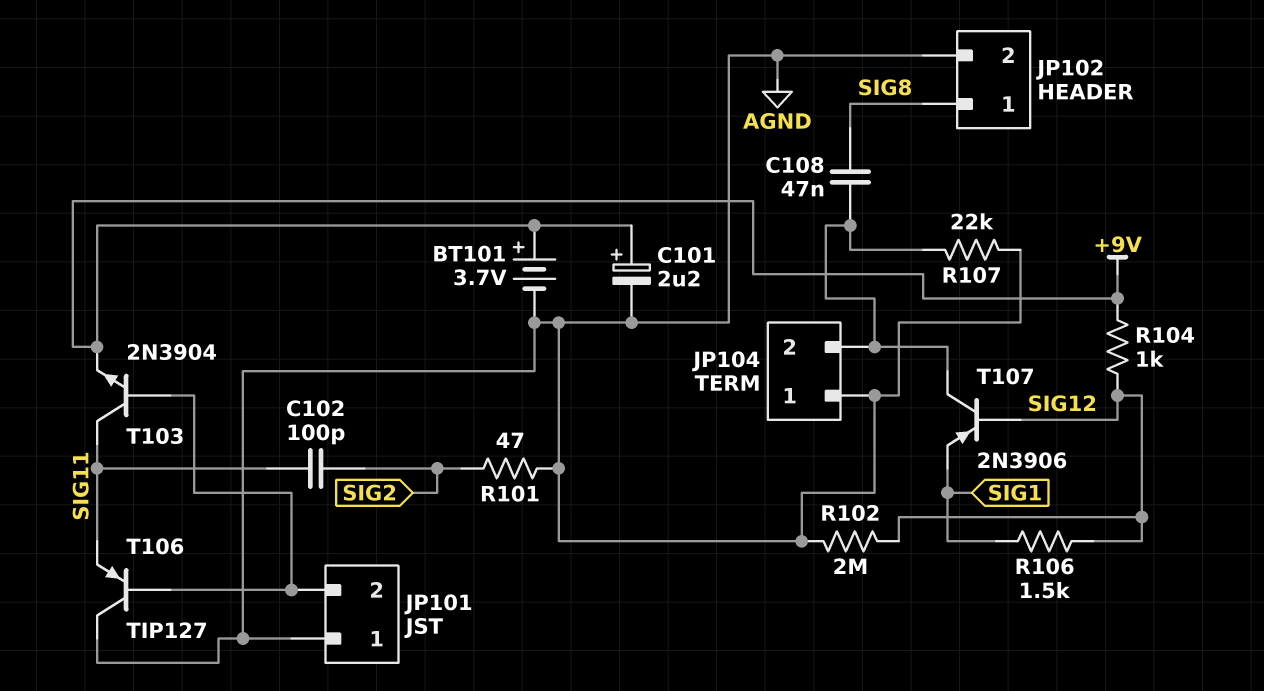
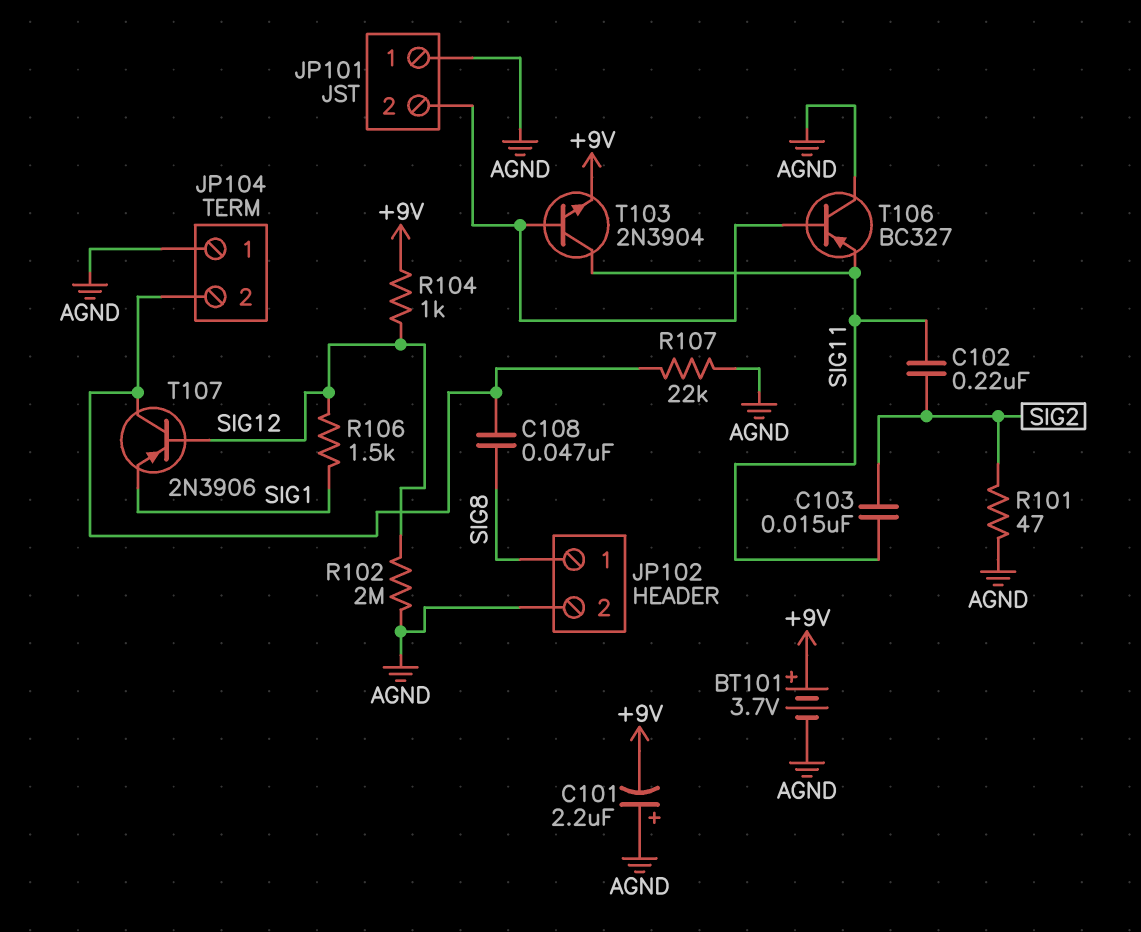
C101: 2.2uF (plus +9V, minus AGND) -> 2.2uF (plus AGND, minus +9V)
C102: 100pF (SIG2, SIG11) -> 220nF (SIG2, SIG11)
C103: none -> 15nF (SIG2, SIG11)
T106: PNP TIP127 (B JP101/2, C AGND, E SIG11) -> PNP BC327 (B JP101/2, C AGND, E SIG11)

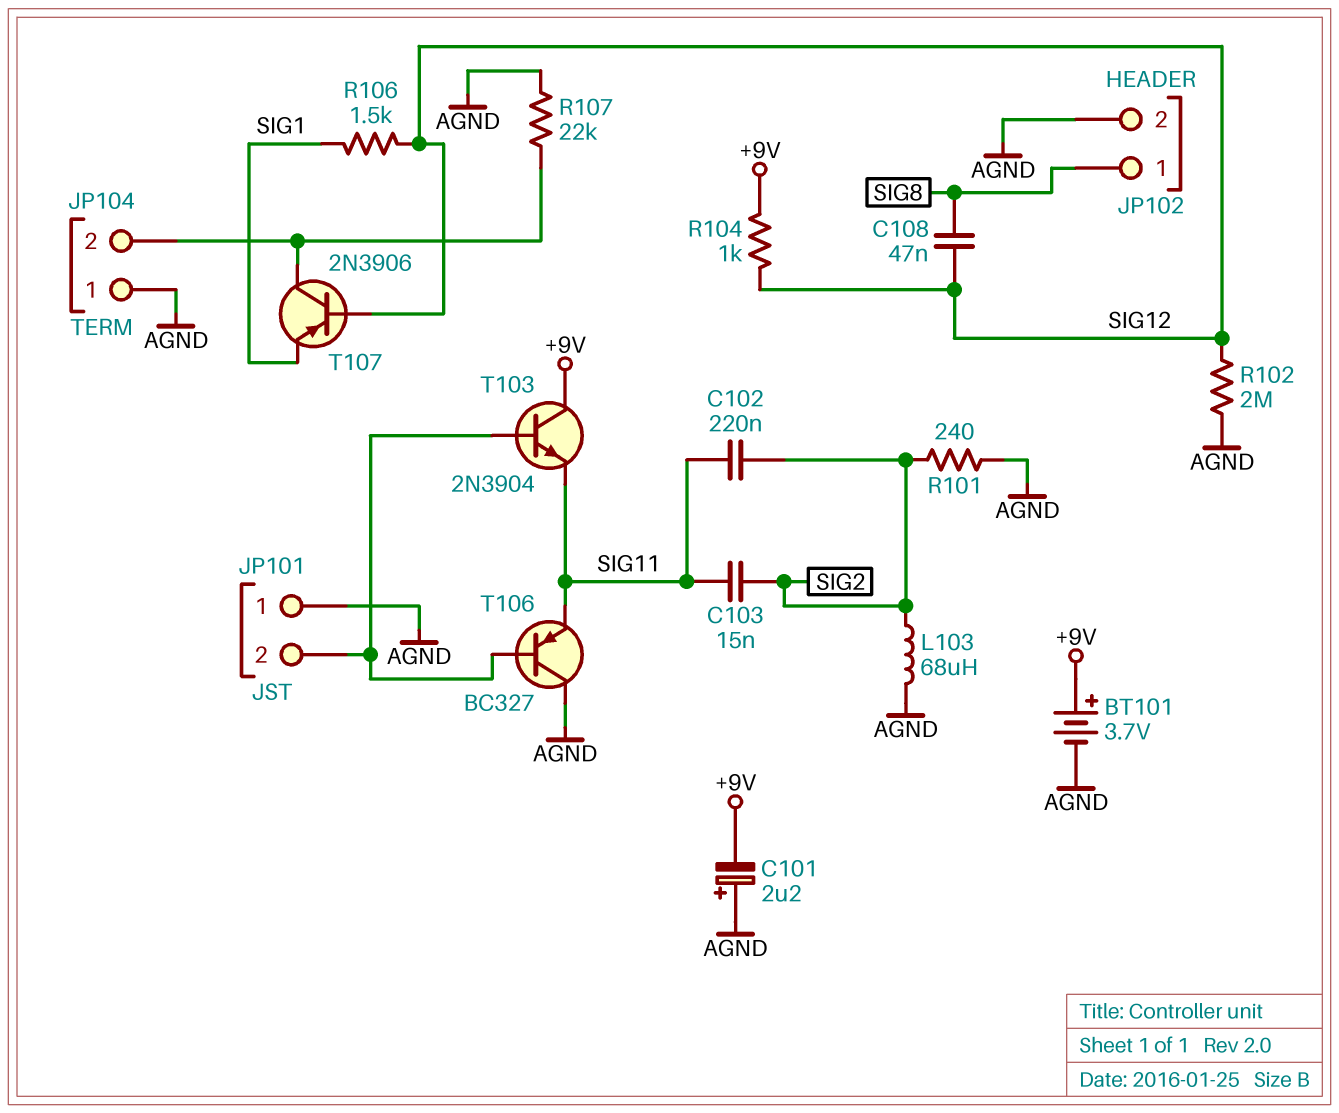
C108: 47nF (JP104/2, SIG8) -> 47nF (SIG8, SIG12)
L103: none -> 68uH (AGND, SIG2)
R101: 47 (AGND, SIG2) -> 240 (AGND, SIG2)
T103: NPN 2N3904 (B JP101/2, C SIG11, E +9V) -> NPN 2N3904 (B JP101/2, C +9V, E SIG11)

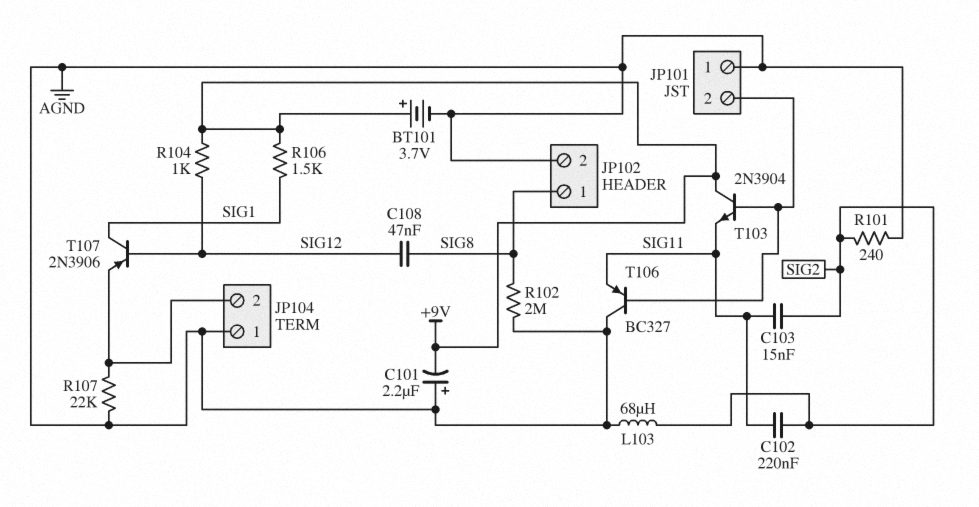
R102: 2M (AGND, SIG12) -> 2M (AGND, SIG8)
R106: 1.5k (SIG1, SIG12) -> 1.5k (+9V, SIG1)
T107: PNP 2N3906 (B SIG12, C JP104/2, E SIG1) -> PNP 2N3906 (B SIG12, C SIG1, E JP104/2)

